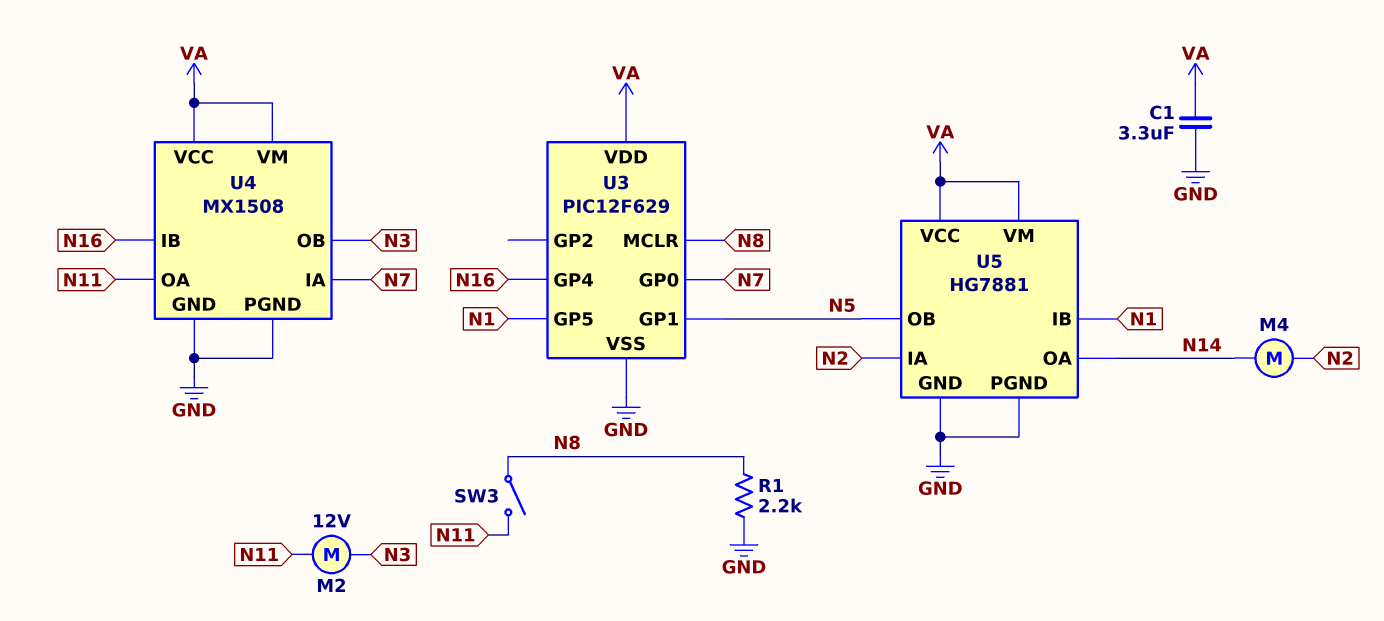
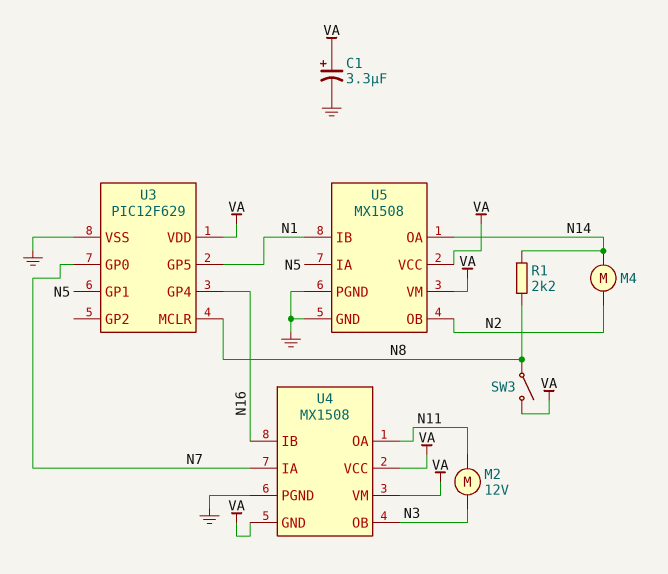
C1: 3.3uF (GND, VA) -> 3.3uF (plus VA, minus GND)
R1: 2.2k (GND, N8) -> 2.2k (N8, N14)
SW3: switch (N8, N11) -> switch (N8, VA)
U4 pin GND: GND -> VA
U5: HG7881 -> MX1508
U5 pin IA: N2 -> N5
U5 pin OB: N5 -> N2

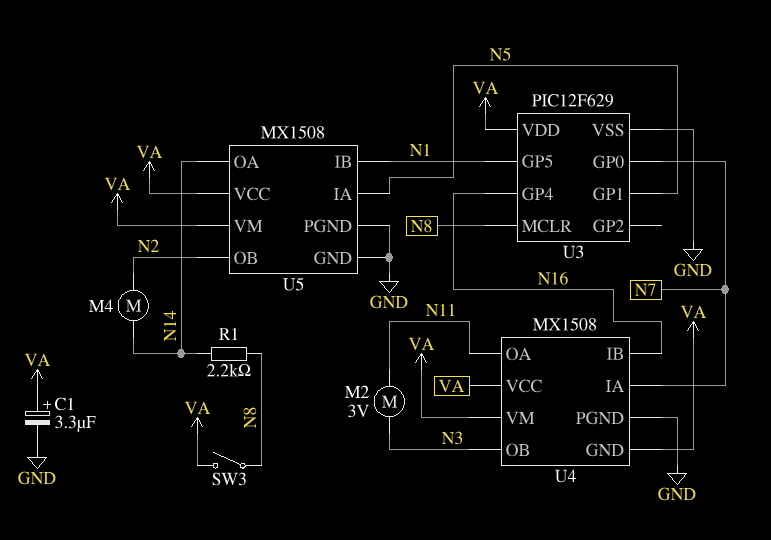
M2: motor 12V (N3, N11) -> motor 3V (N3, N11)

